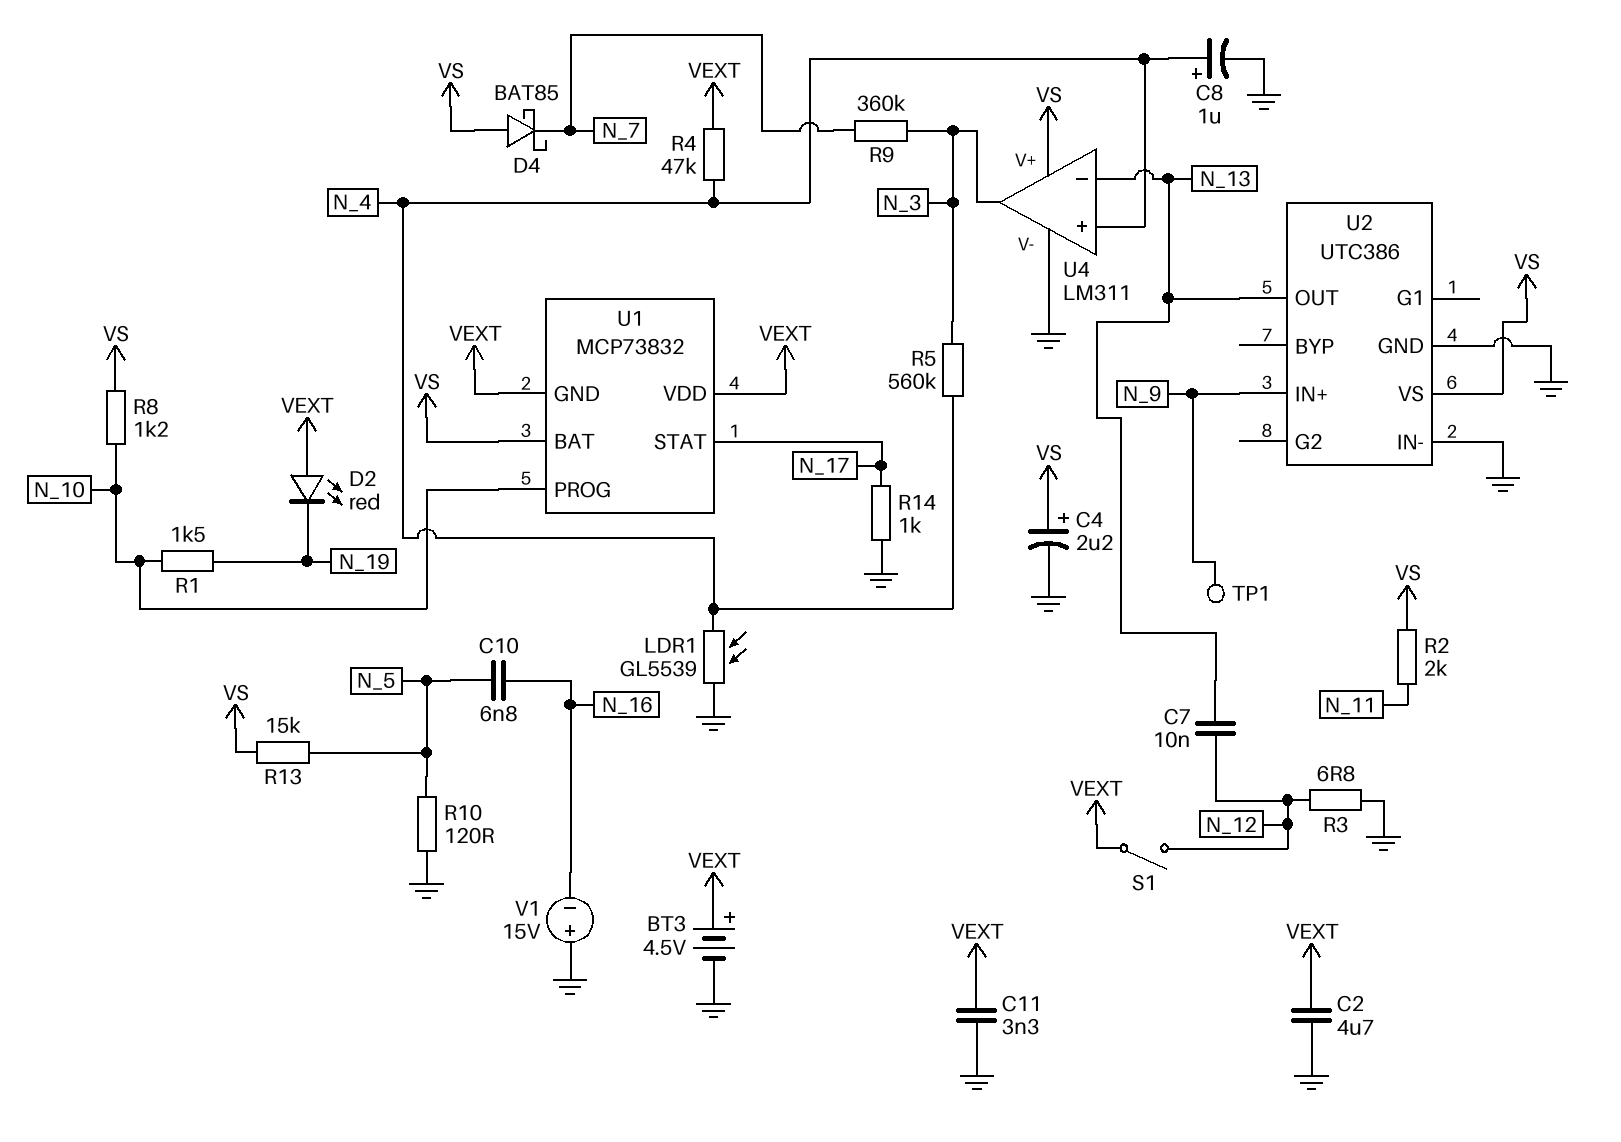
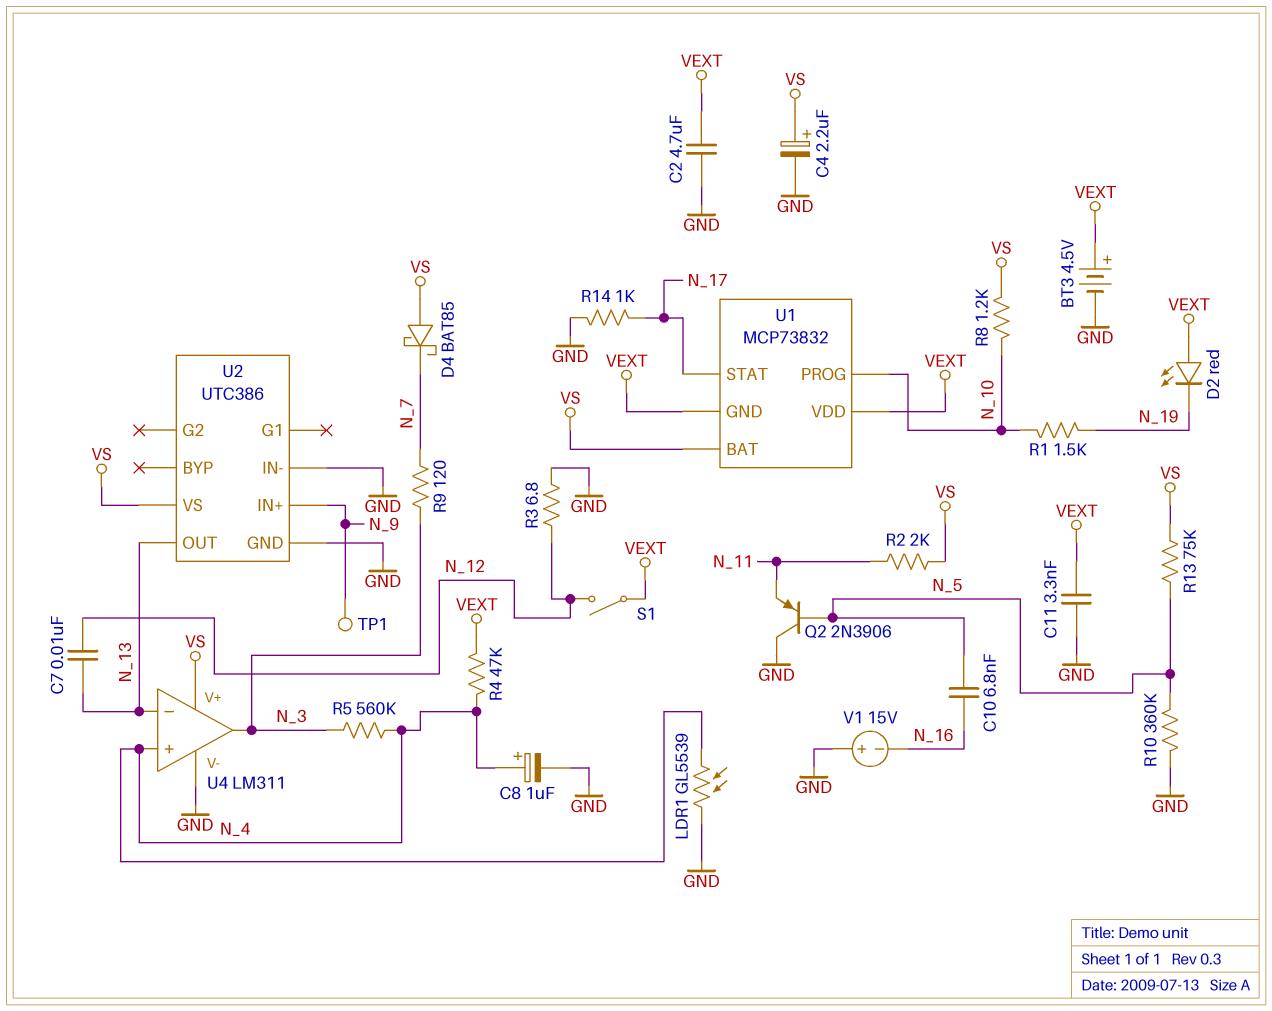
Q2: none -> PNP 2N3906 (B N_5, C GND, E N_11)
R9: 360k (N_3, N_7) -> 120 (N_3, N_7)
R10: 120 (GND, N_5) -> 360k (GND, N_5)
R13: 15k (N_5, VS) -> 75k (N_5, VS)

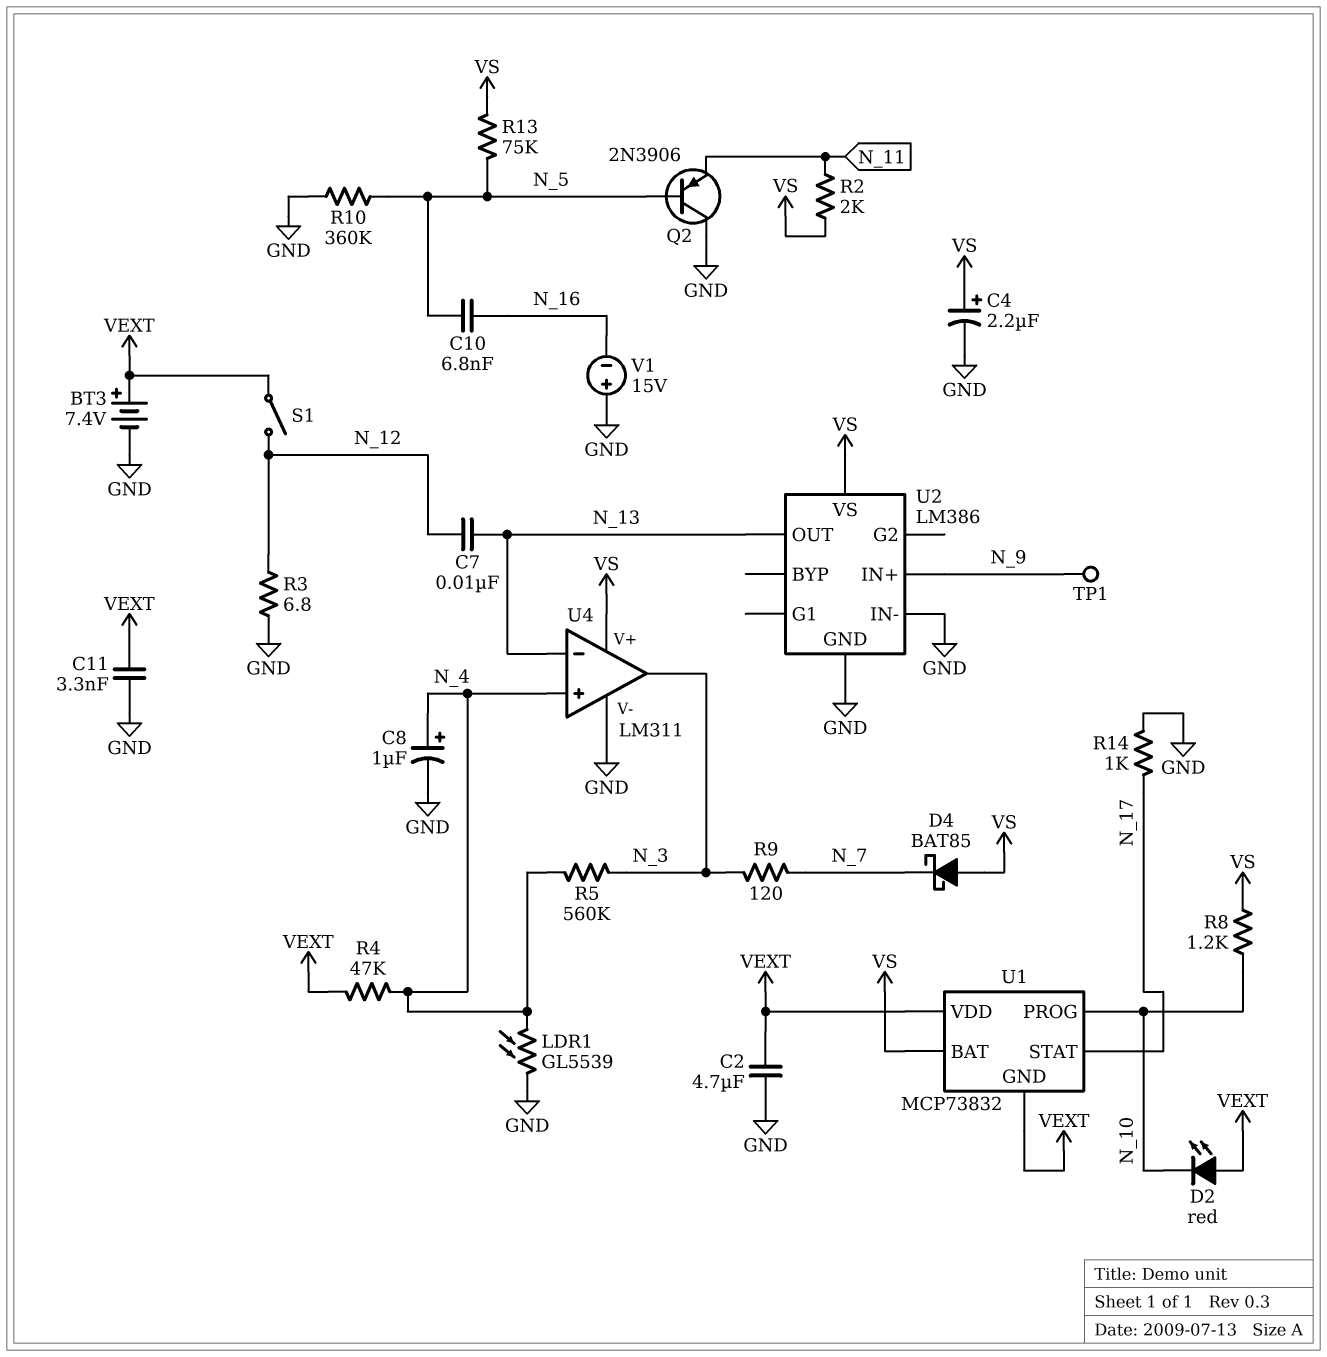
BT3: 4.5V (plus VEXT, minus GND) -> 7.4V (plus VEXT, minus GND)
D2: LED red (A VEXT, K N_19) -> LED red (A VEXT, K N_10)
R1: 1.5k (N_10, N_19) -> none
U2: UTC386 -> LM386

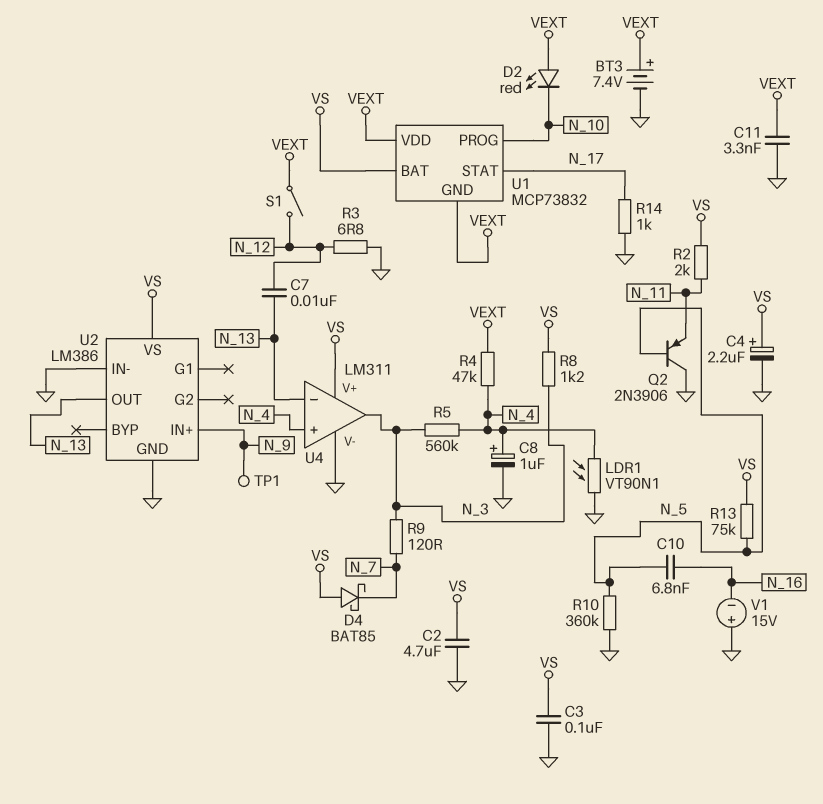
C2: 4.7uF (GND, VEXT) -> 4.7uF (GND, VS)
C3: none -> 100nF (GND, VS)
LDR1: GL5539 (GND, N_4) -> VT90N1 (GND, N_4)
R8: 1.2k (N_10, VS) -> 1.2k (N_3, VS)

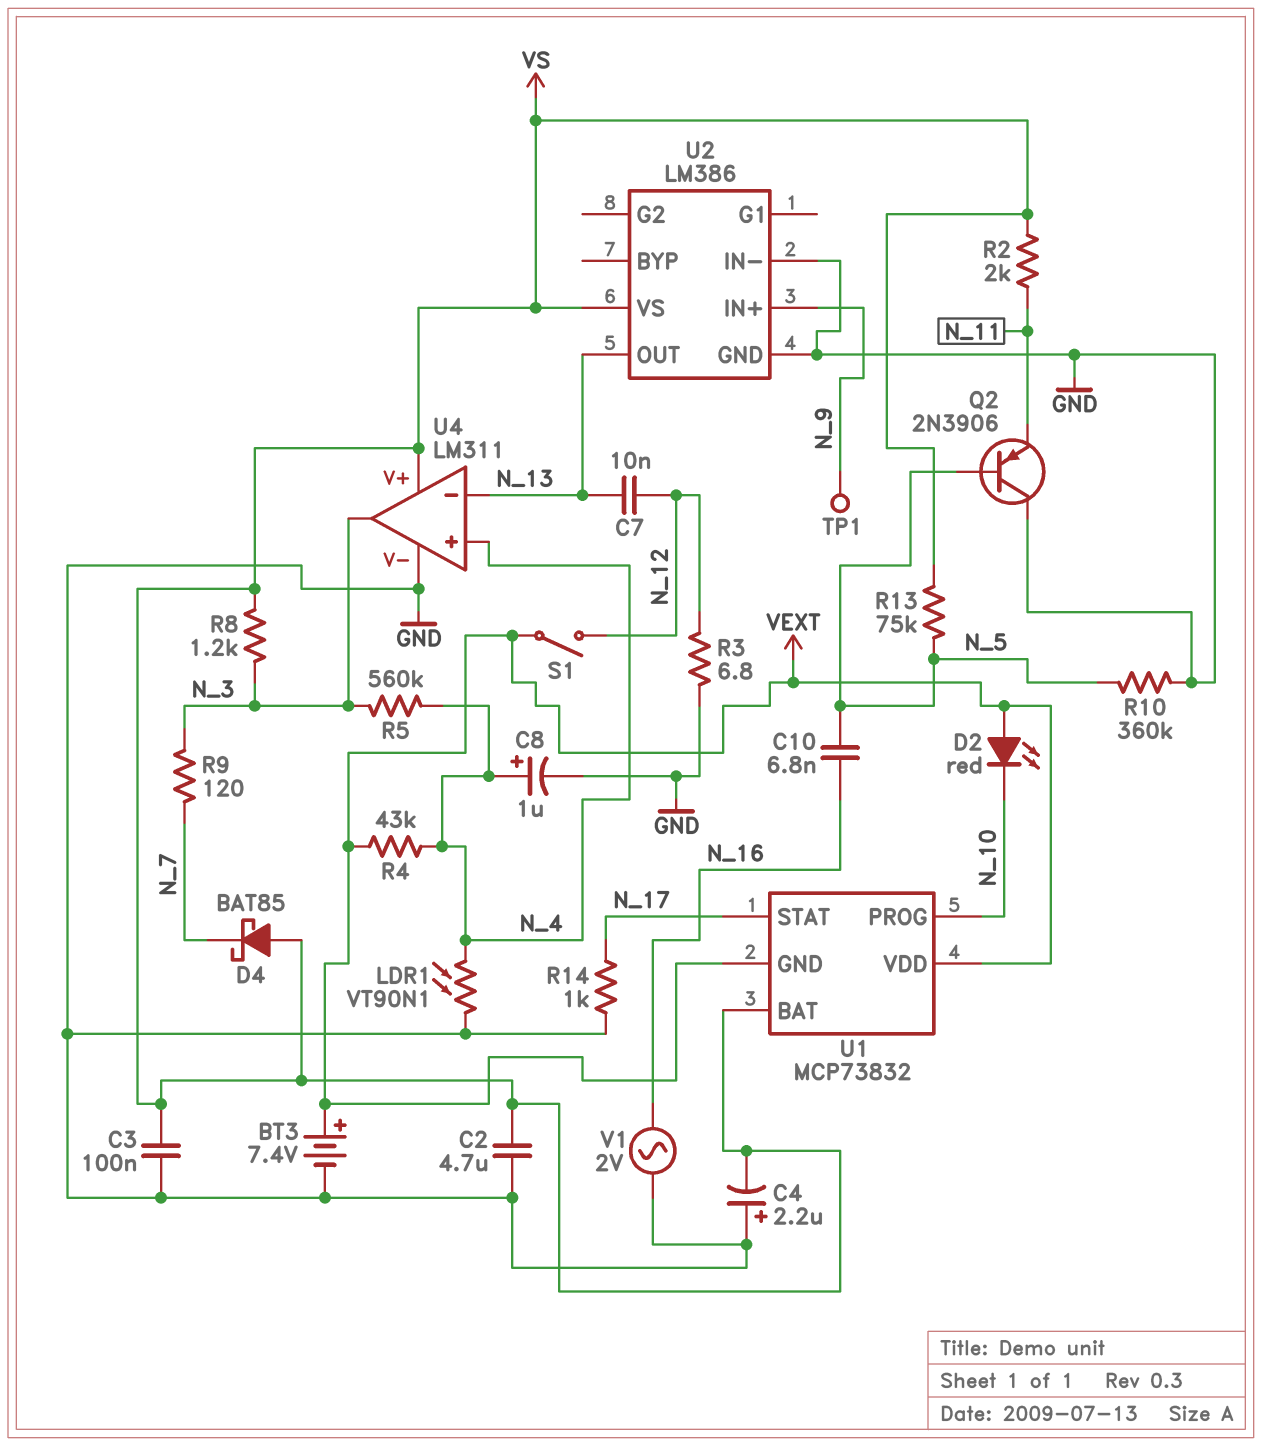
C4: 2.2uF (plus VS, minus GND) -> 2.2uF (plus GND, minus VS)
C11: 3.3nF (GND, VEXT) -> none
R4: 47k (N_4, VEXT) -> 43k (N_4, VEXT)
V1: 15V (plus GND, minus N_16) -> AC 2V (GND, N_16)

